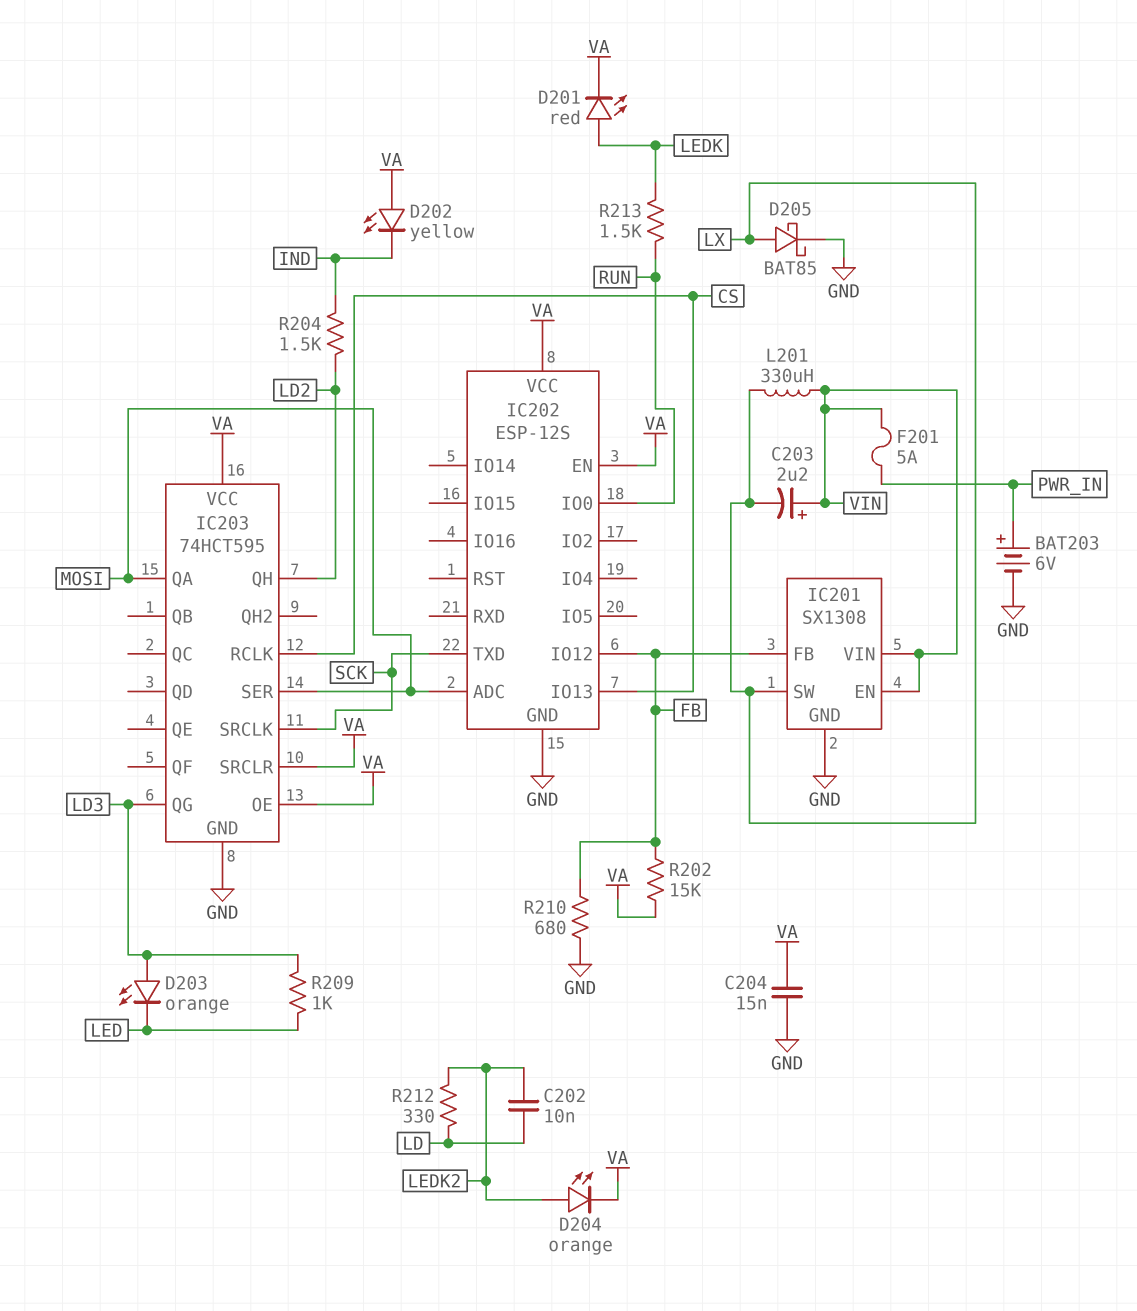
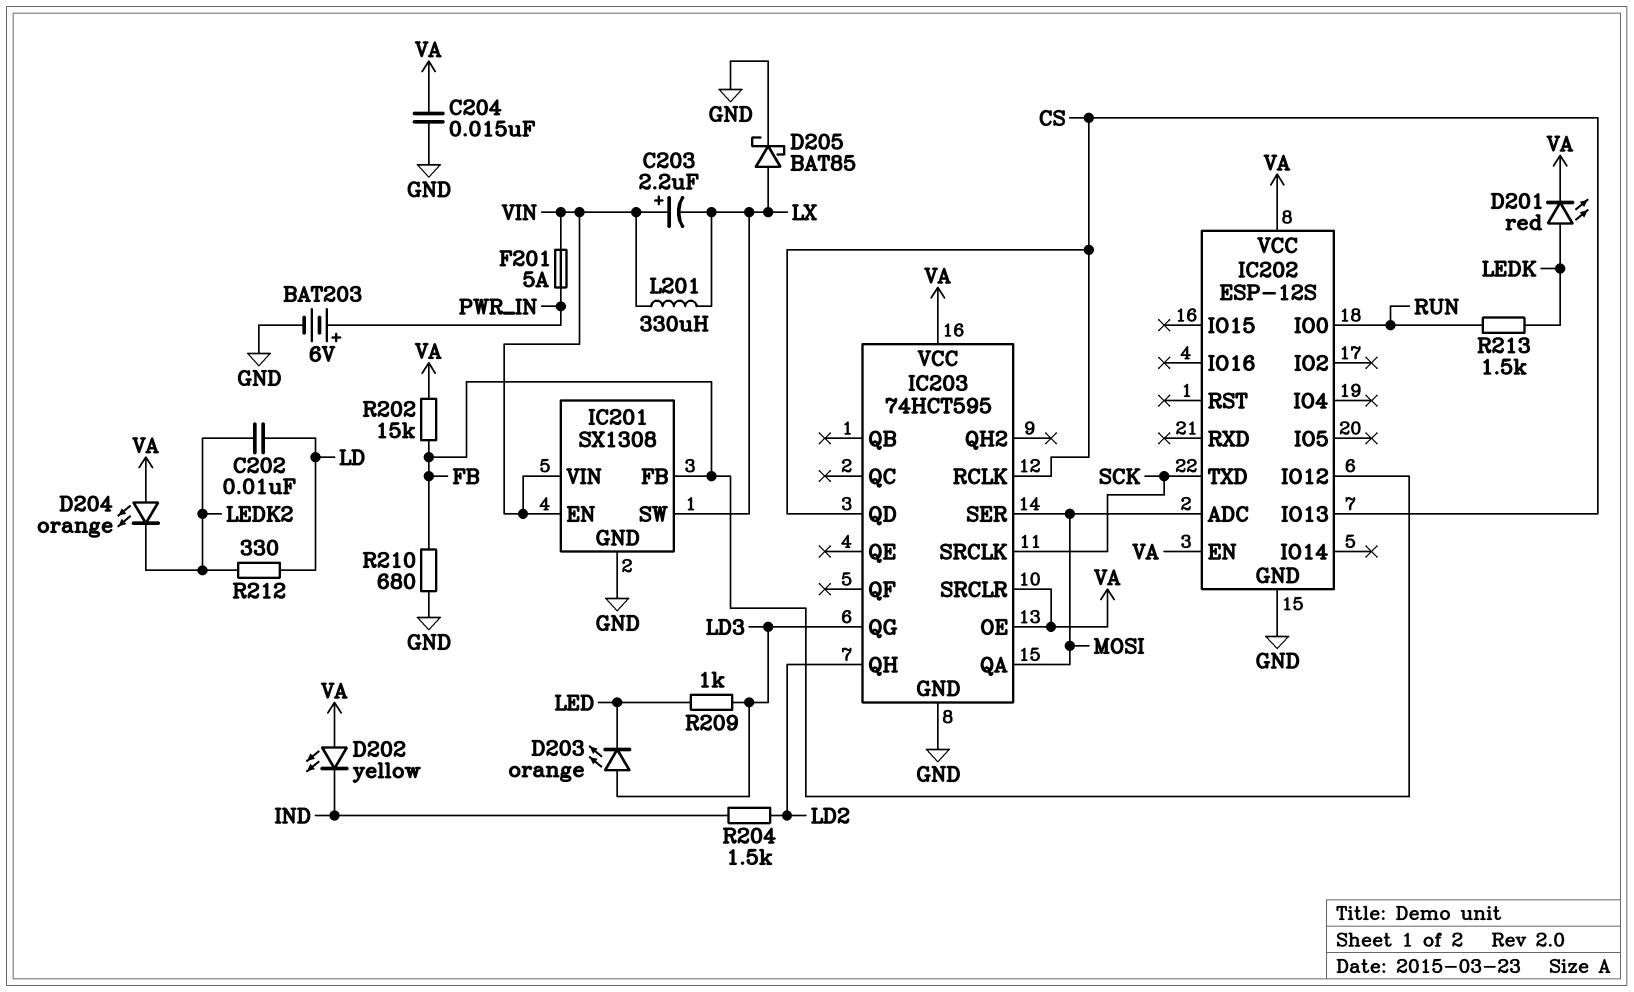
D204: LED orange (A LEDK2, K VA) -> LED orange (A VA, K LEDK2)
IC203 pin QD: none -> CS

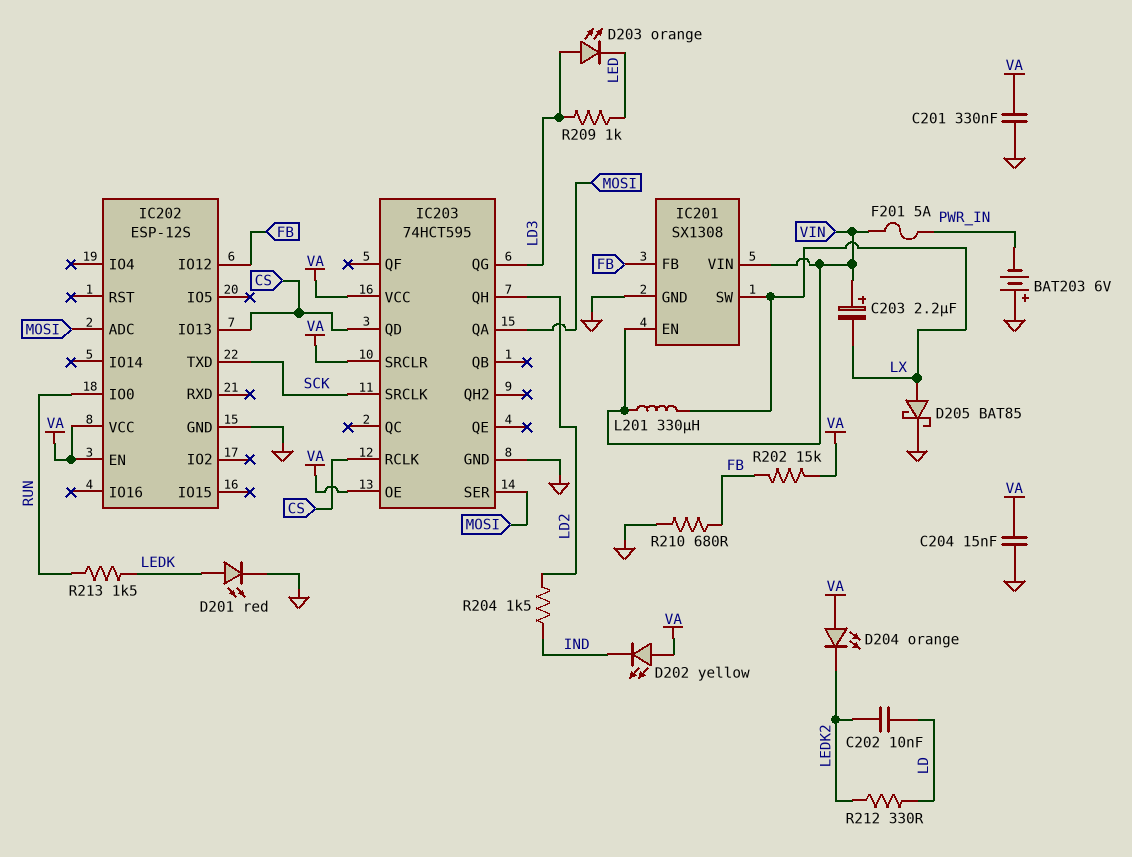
BAT203: 6V (plus PWR_IN, minus GND) -> 6V (plus GND, minus PWR_IN)
C201: none -> 330nF (GND, VA)
D201: LED red (A LEDK, K VA) -> LED red (A LEDK, K GND)

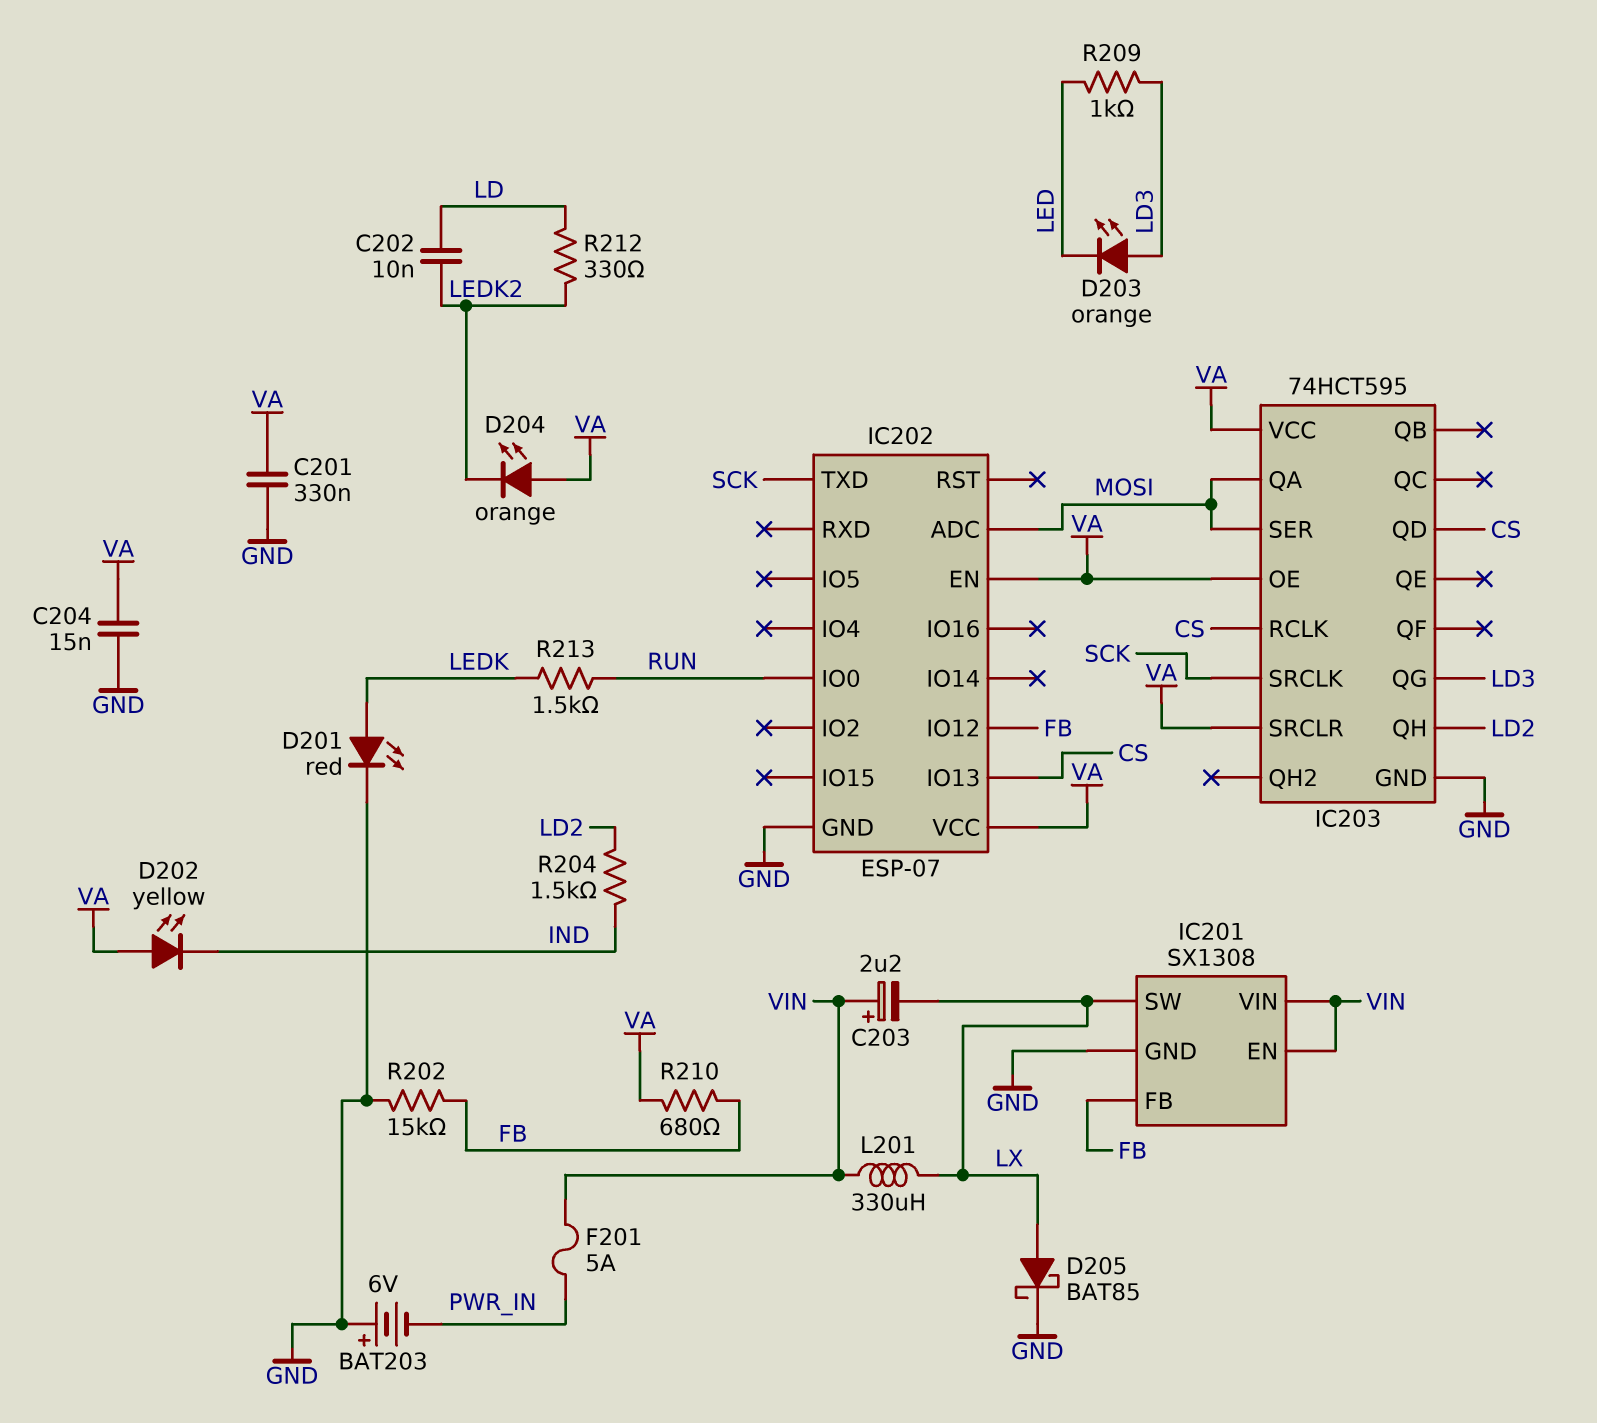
IC202: ESP-12S -> ESP-07
R202: 15k (FB, VA) -> 15k (FB, GND)
R210: 680 (FB, GND) -> 680 (FB, VA)

